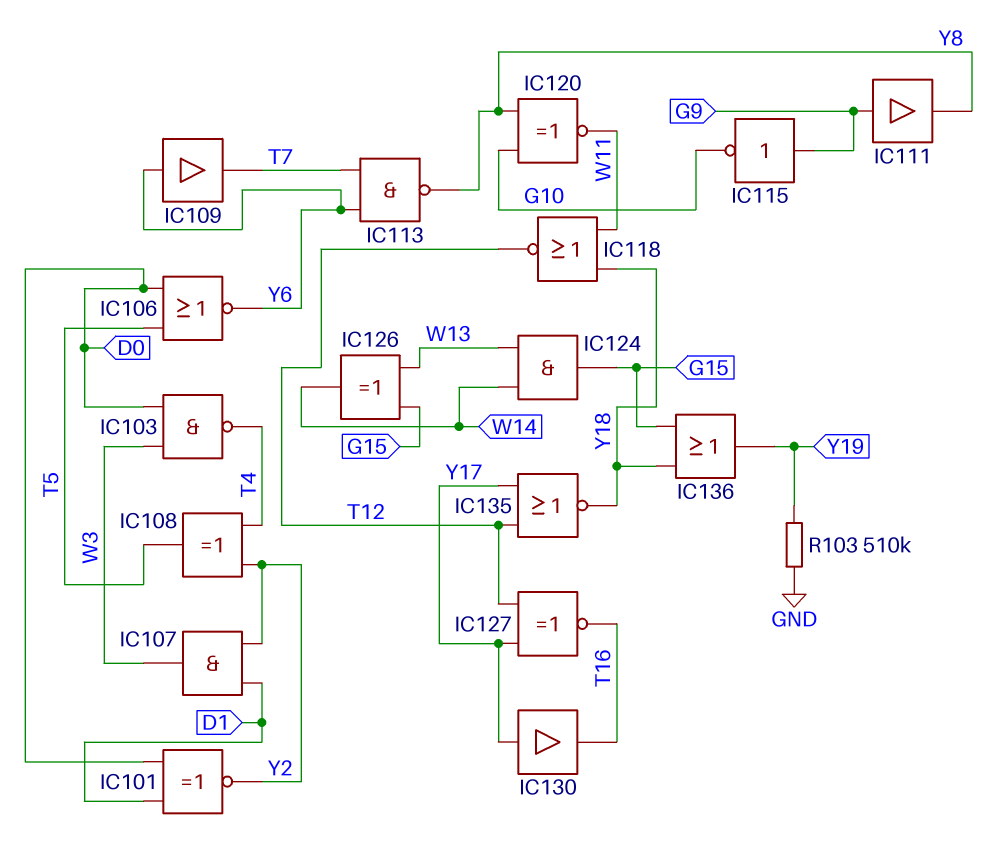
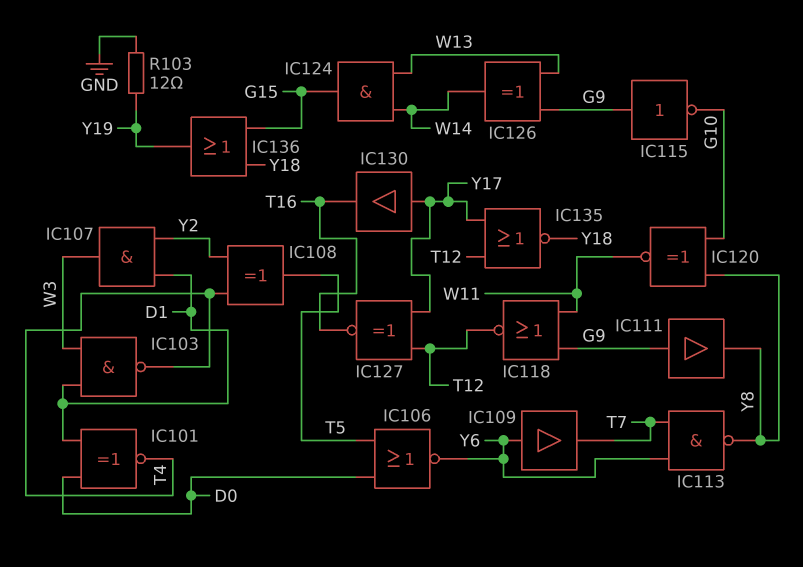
IC101: XNOR (in D0, in D1, out Y2) -> XNOR (in D0, in D1, out T4)
IC103: NAND (in D0, in W3, out T4) -> NAND (in D1, in W3, out T4)
IC118: NOR (in W11, in Y18, out T12) -> NOR (in G9, in W11, out T12)
IC126: XOR (in G15, in W13, out W14) -> XOR (in G9, in W13, out W14)
R103: 510k (GND, Y19) -> 12 (GND, Y19)

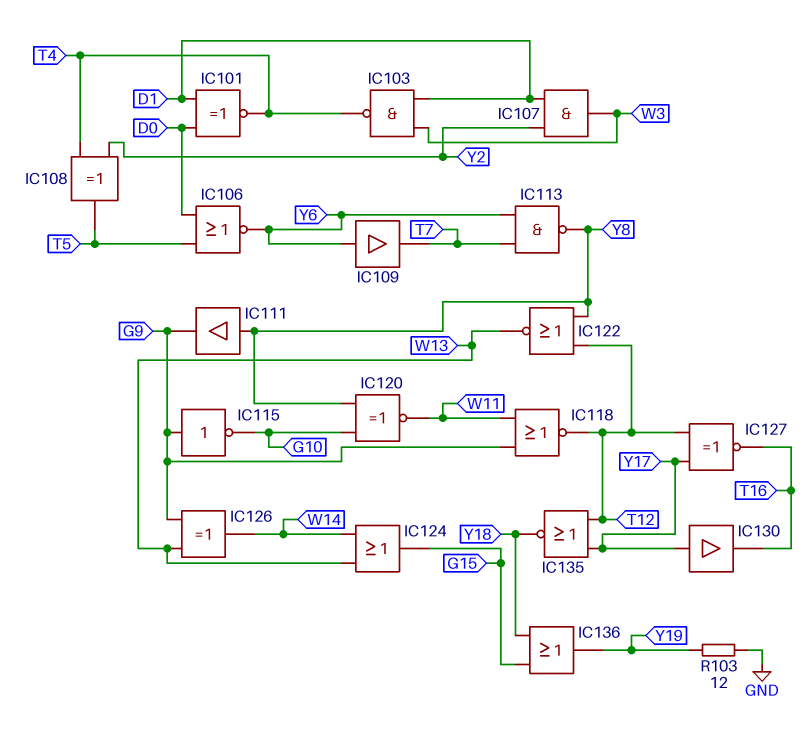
IC111: buffer (in G9, out Y8) -> buffer (in Y8, out G9)
IC122: none -> NOR (in T12, in Y8, out W13)
IC124: AND (in W13, in W14, out G15) -> OR (in W13, in W14, out G15)

